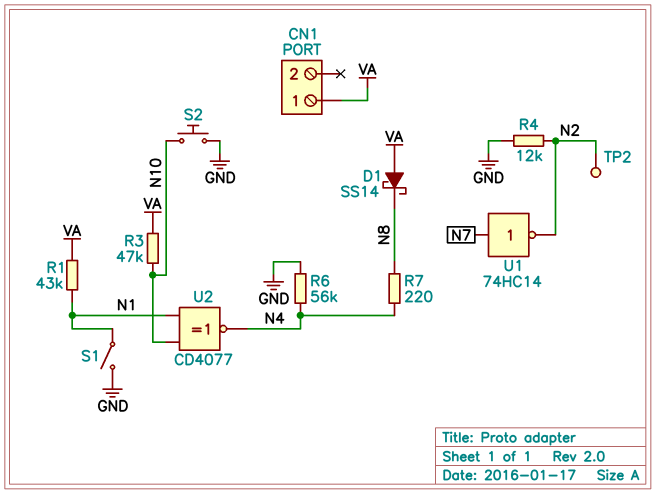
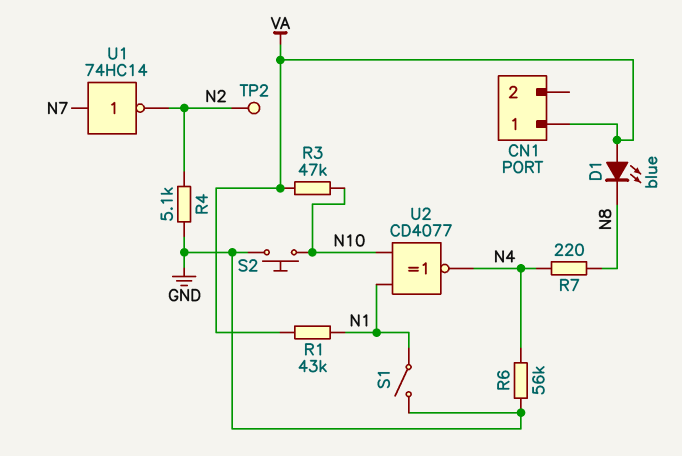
D1: schottky SS14 (A VA, K N8) -> LED blue (A VA, K N8)
R4: 12k (GND, N2) -> 5.1k (GND, N2)

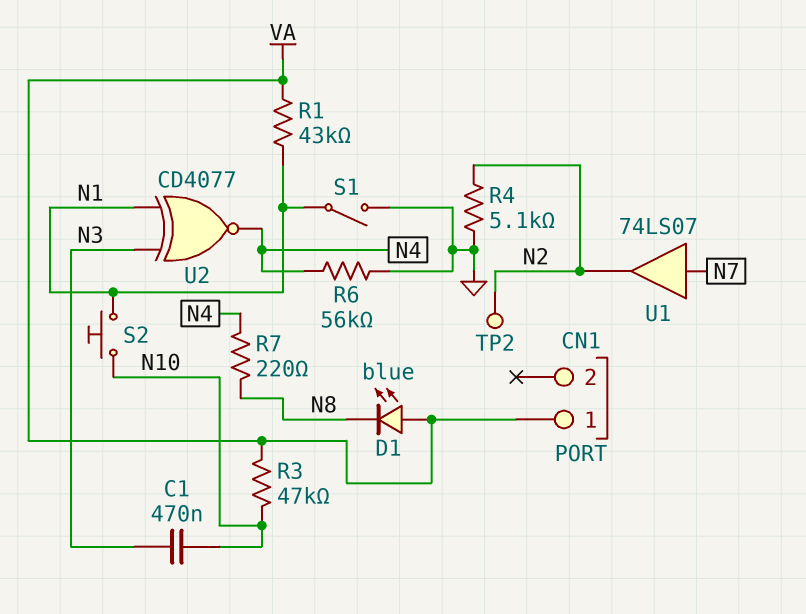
C1: none -> 470nF (N3, N10)
S2: button (GND, N10) -> button (N1, N10)
U1: NOT 74HC14 (in N7, out N2) -> buffer 74LS07 (in N7, out N2)
U2: XNOR CD4077 (in N1, in N10, out N4) -> XNOR CD4077 (in N1, in N3, out N4)

